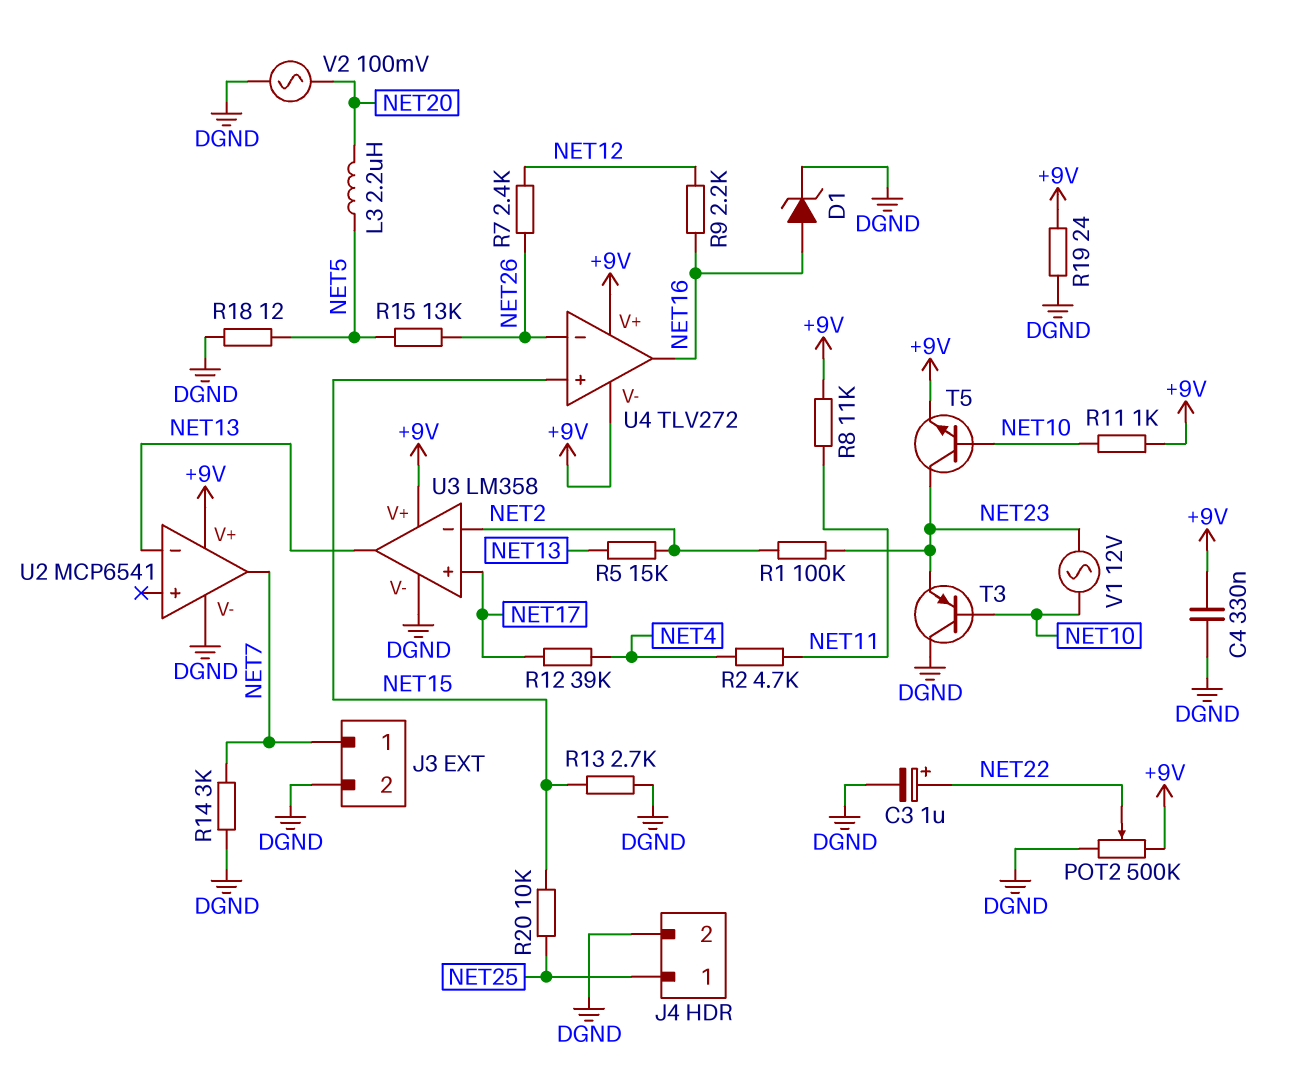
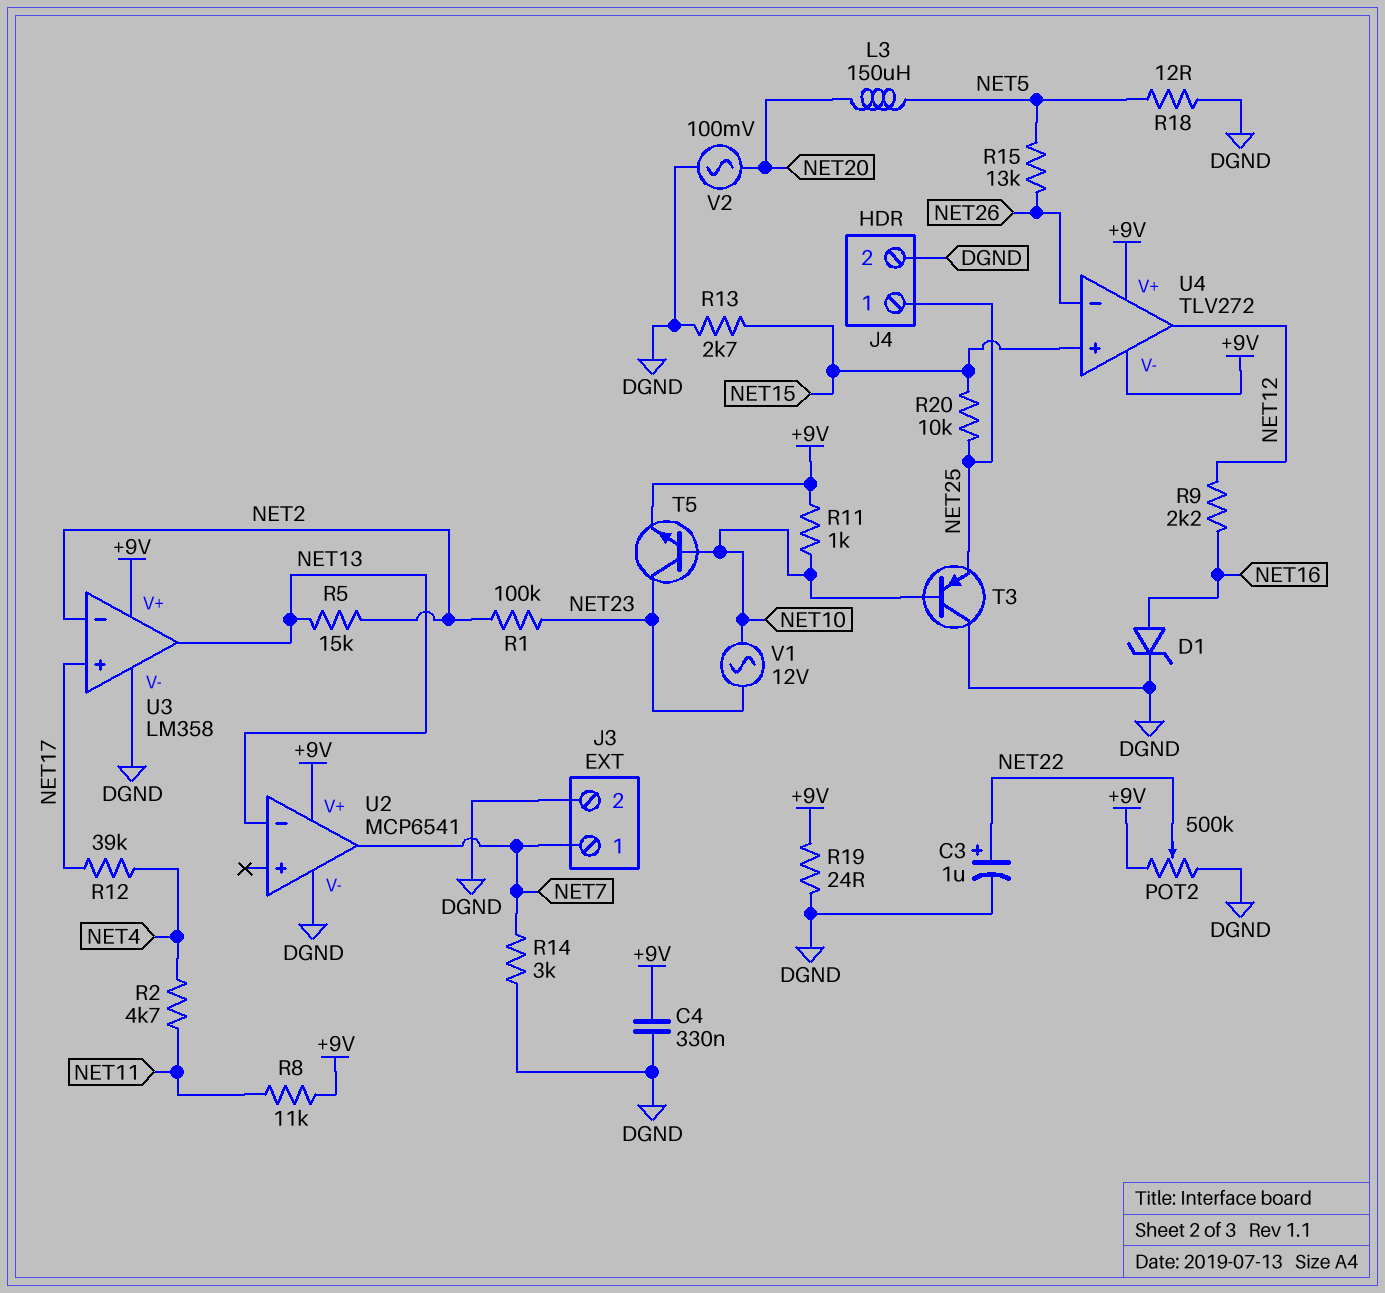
L3: 2.2uH (NET5, NET20) -> 150uH (NET5, NET20)
R7: 2.4k (NET12, NET26) -> none
T3: PNP (B NET10, C DGND, E NET23) -> PNP (B NET10, C DGND, E NET25)
U4 pin out: NET16 -> NET12

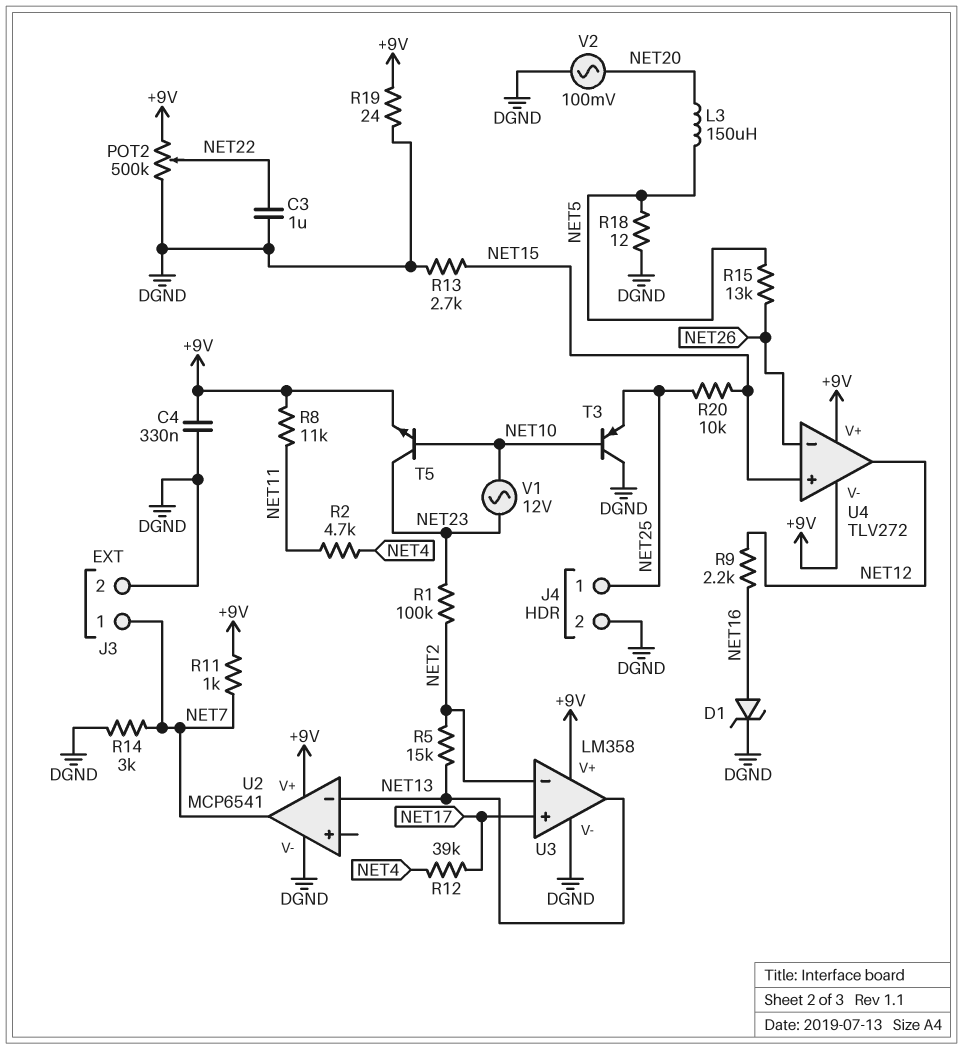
C3: 1uF (plus NET22, minus DGND) -> 1uF (DGND, NET22)
R11: 1k (+9V, NET10) -> 1k (+9V, NET7)

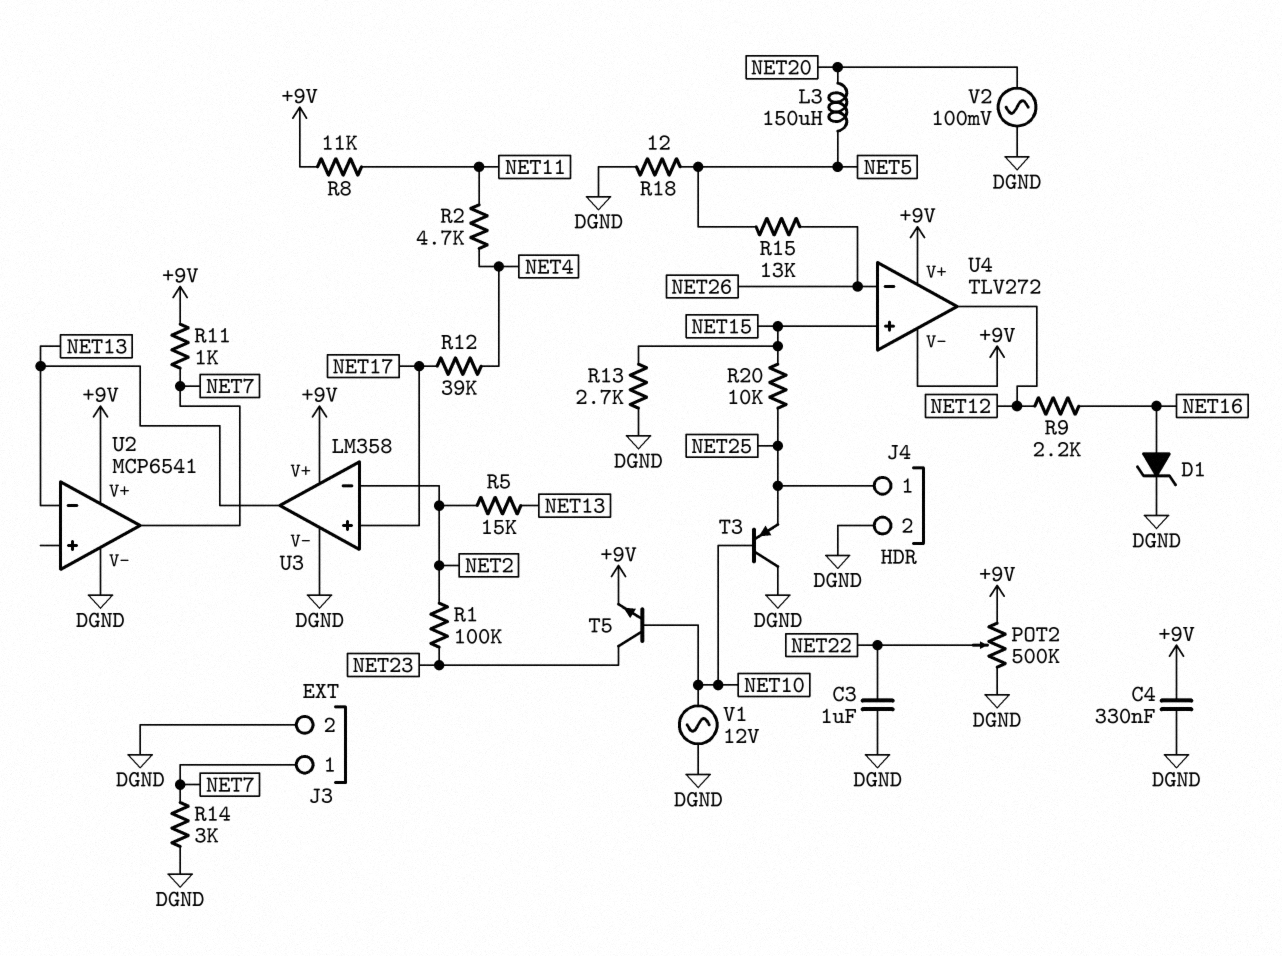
R19: 24 (+9V, DGND) -> none
V1: AC 12V (NET10, NET23) -> AC 12V (DGND, NET10)

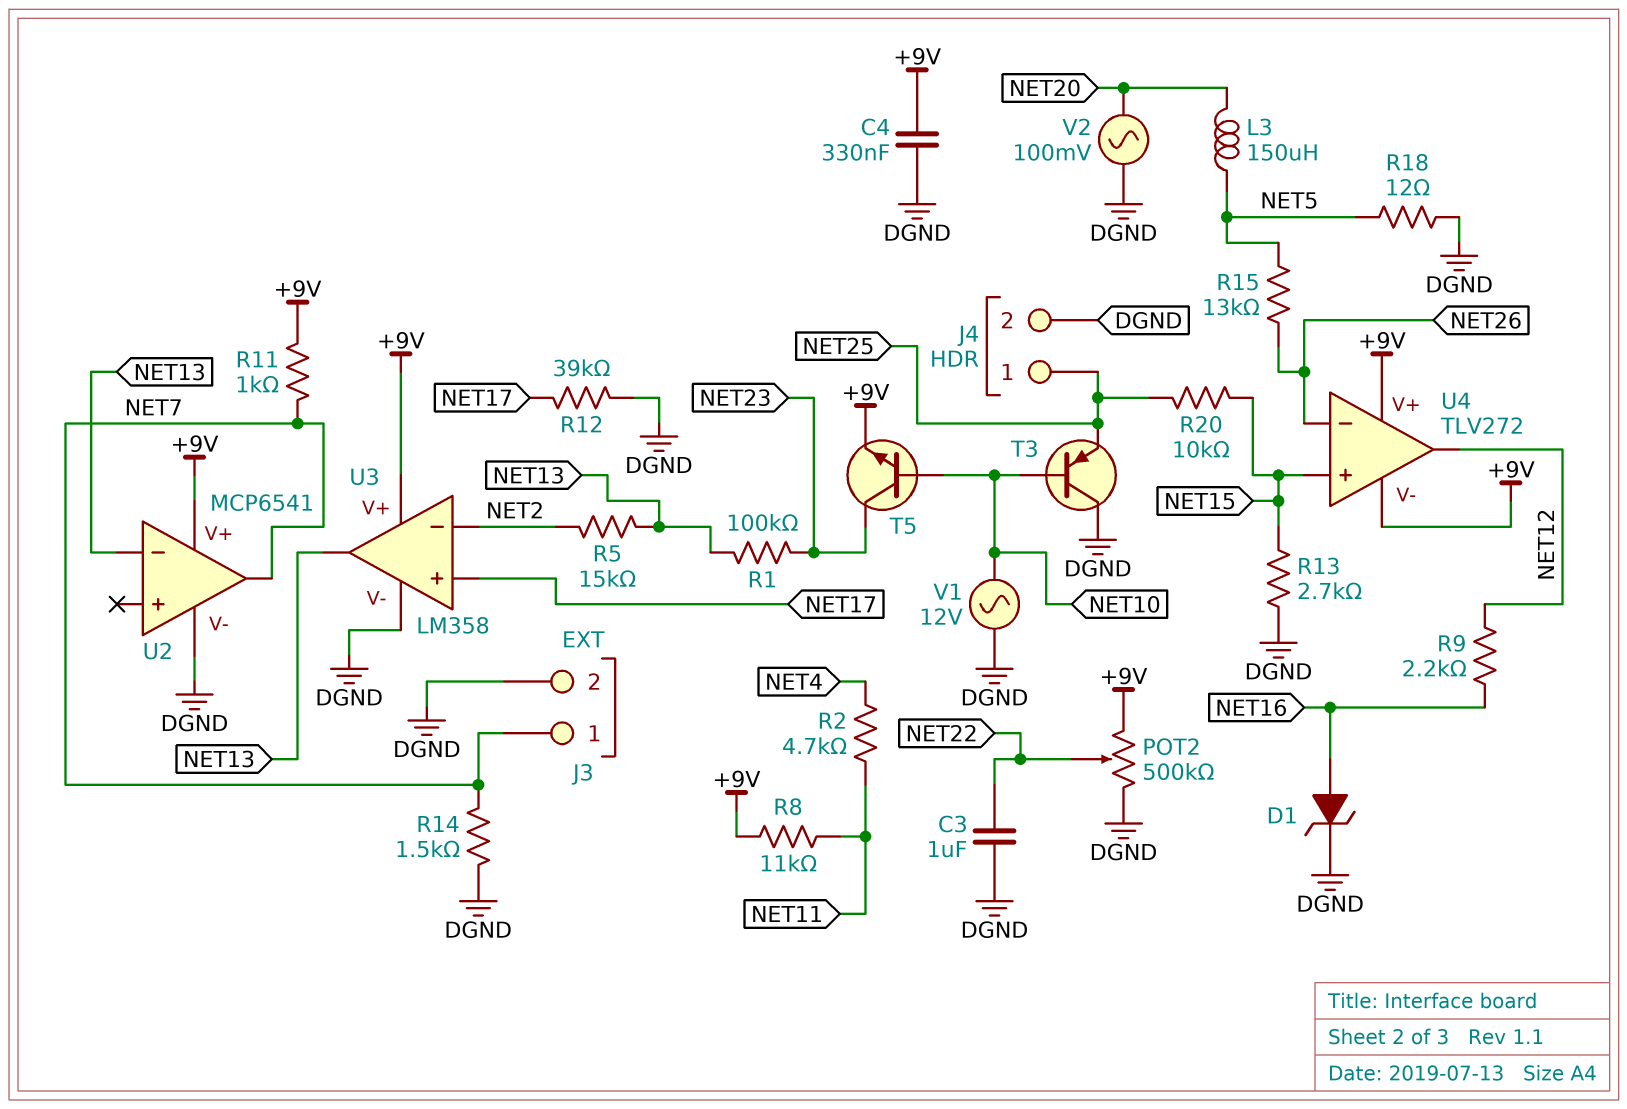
R1: 100k (NET2, NET23) -> 100k (NET13, NET23)
R12: 39k (NET4, NET17) -> 39k (DGND, NET17)
R14: 3k (DGND, NET7) -> 1.5k (DGND, NET7)

